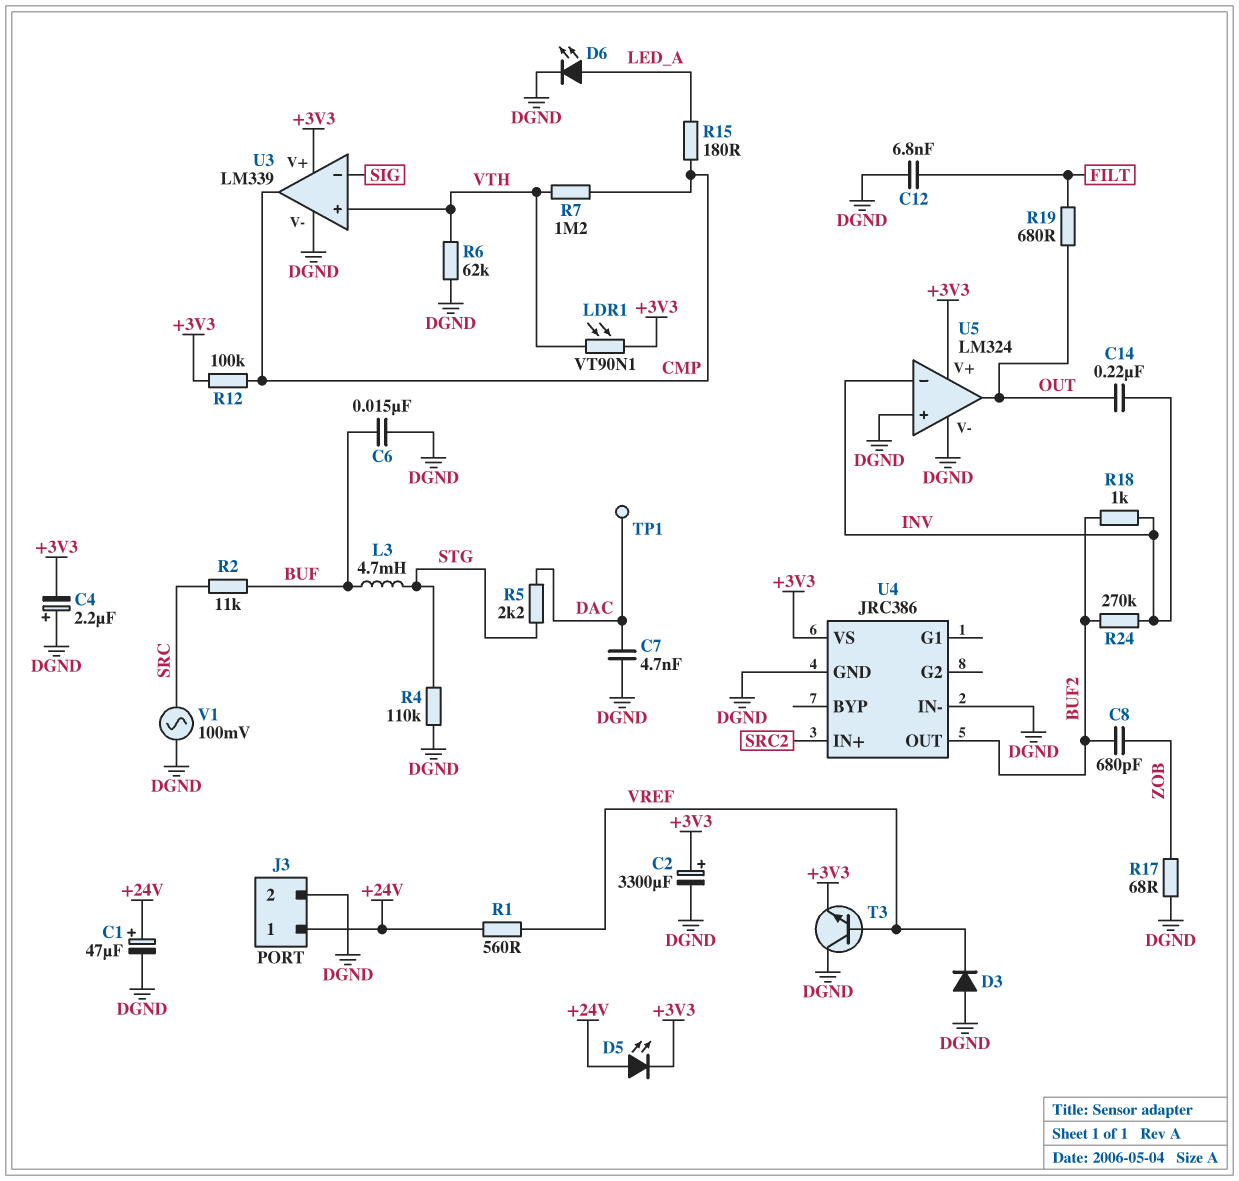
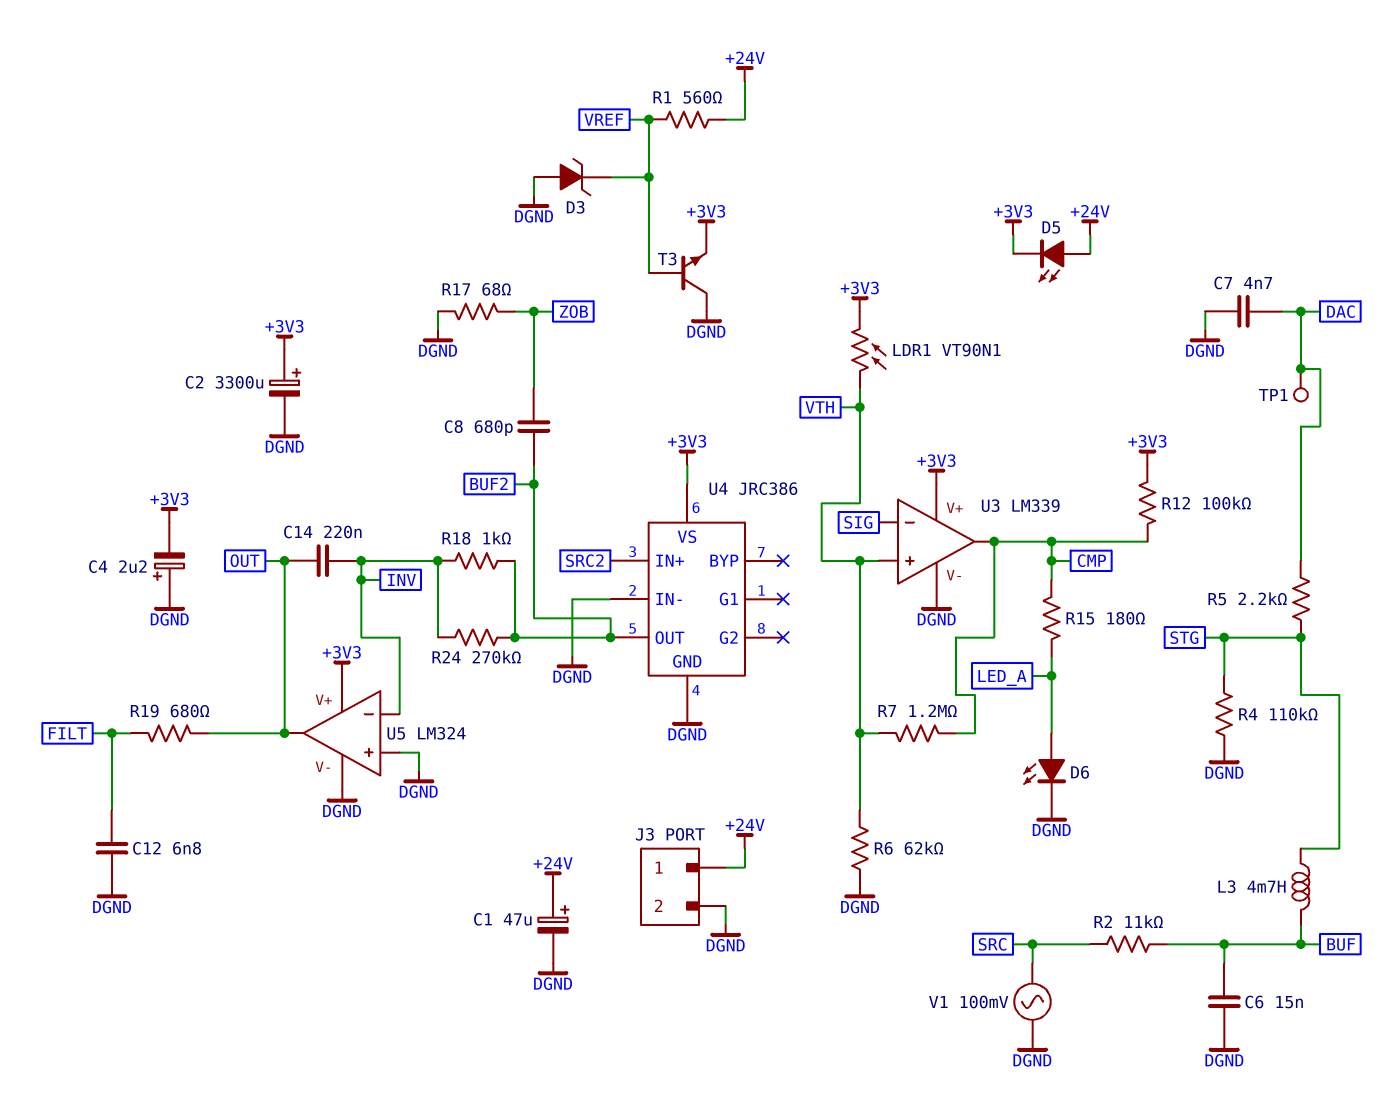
D3: diode (A DGND, K VREF) -> zener (A DGND, K VREF)

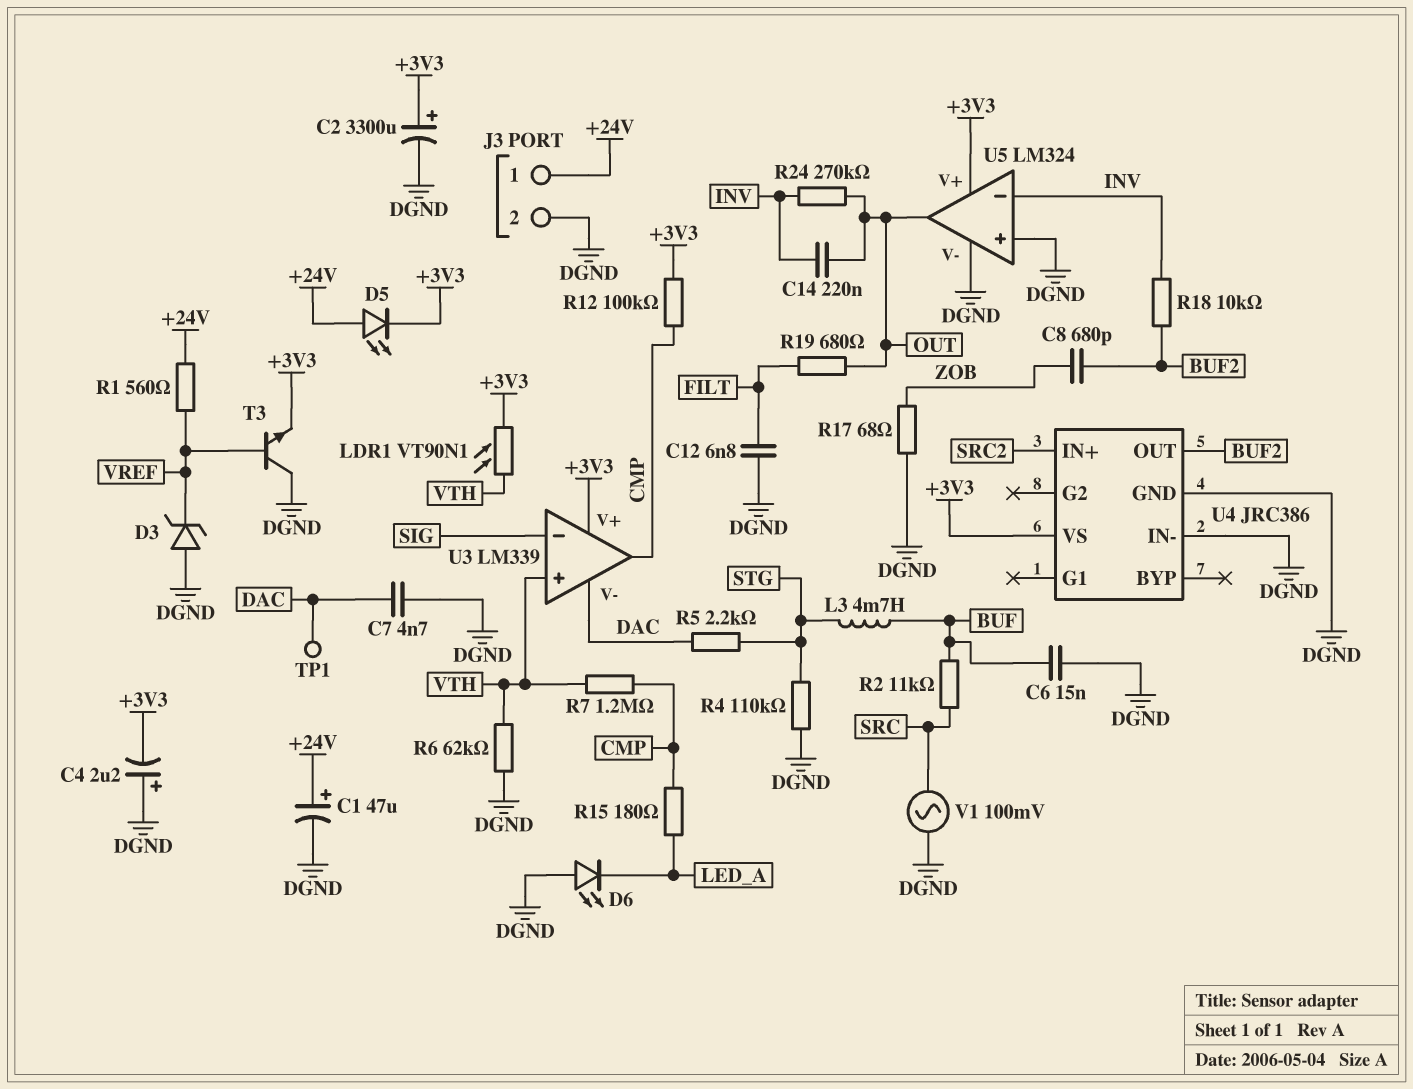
D6: LED (A LED_A, K DGND) -> LED (A DGND, K LED_A)
R18: 1k (BUF2, INV) -> 10k (BUF2, INV)
R24: 270k (BUF2, INV) -> 270k (INV, OUT)
U3 pin V-: DGND -> DAC

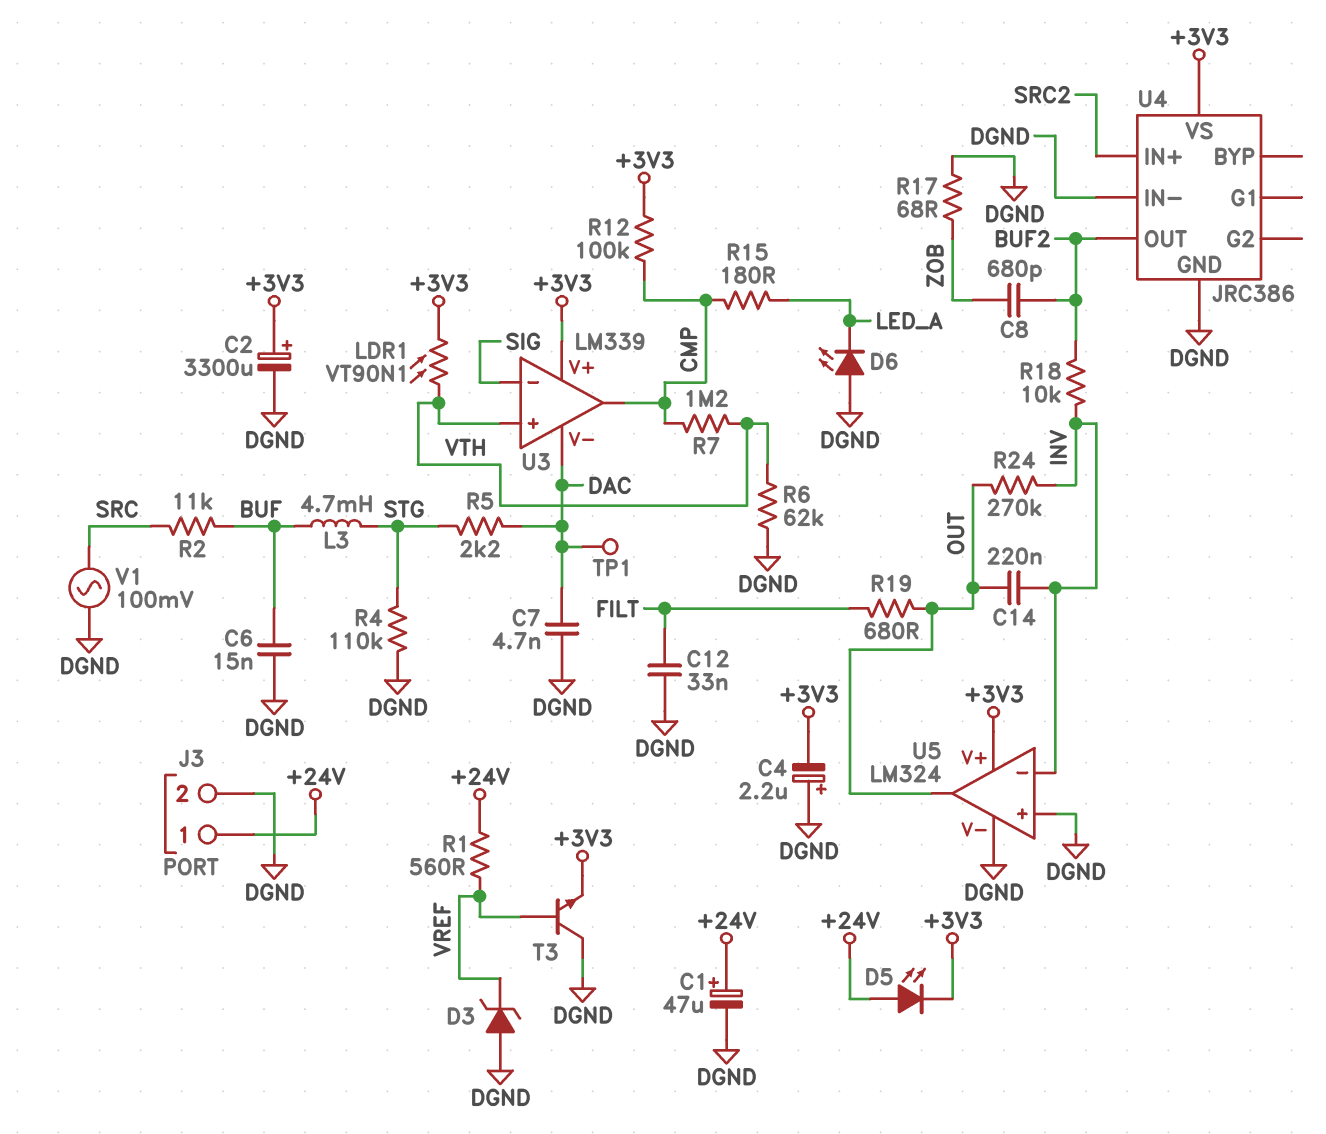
C12: 6.8nF (DGND, FILT) -> 33nF (DGND, FILT)

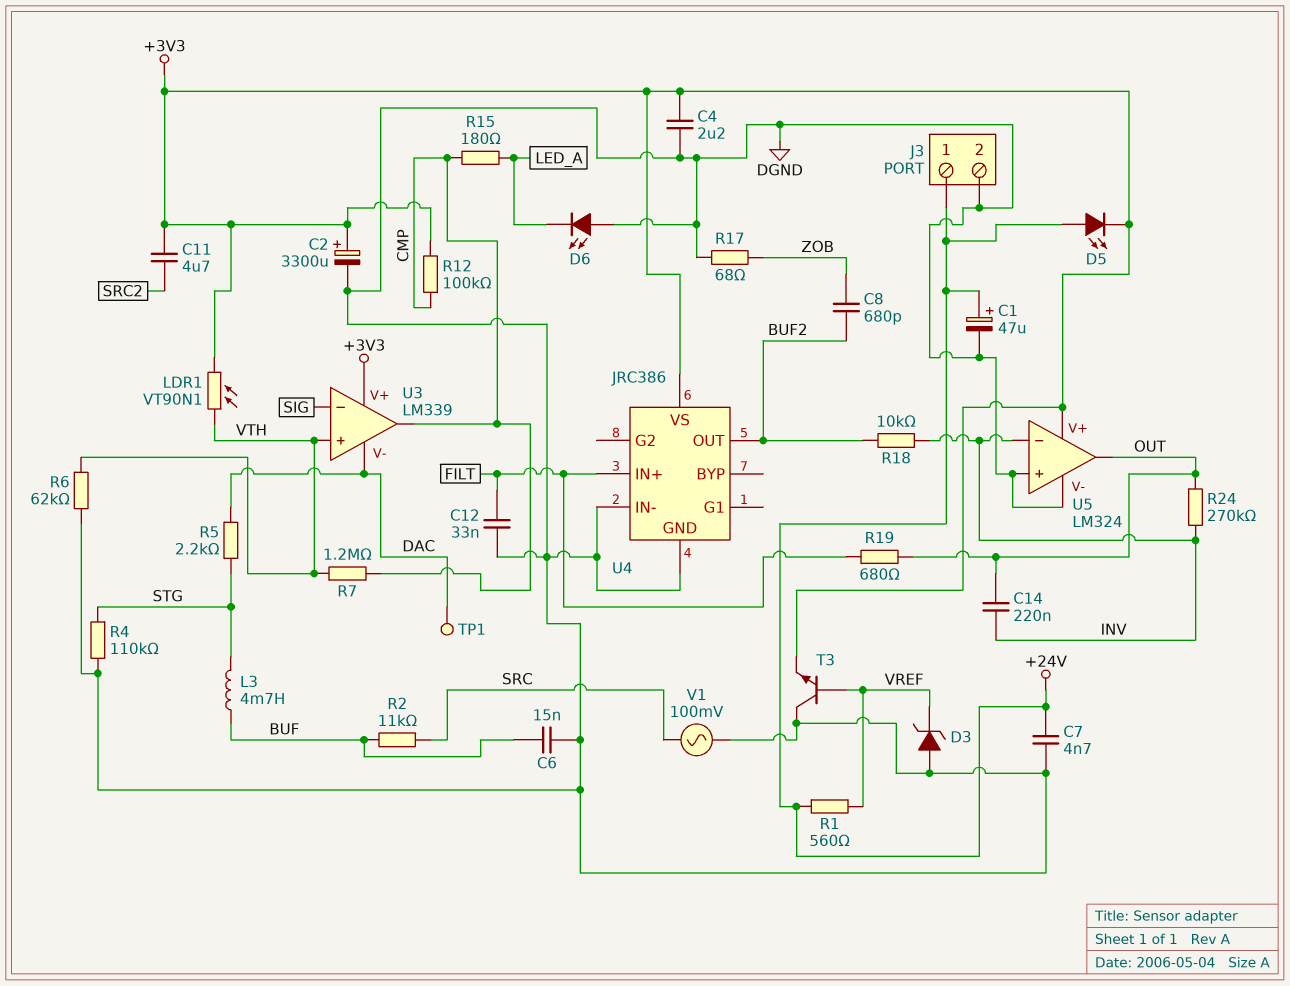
C4: 2.2uF (plus DGND, minus +3V3) -> 2.2uF (+3V3, DGND)
C7: 4.7nF (DAC, DGND) -> 4.7nF (+24V, DGND)
C11: none -> 4.7uF (+3V3, SRC2)
U4 pin IN+: SRC2 -> FILT

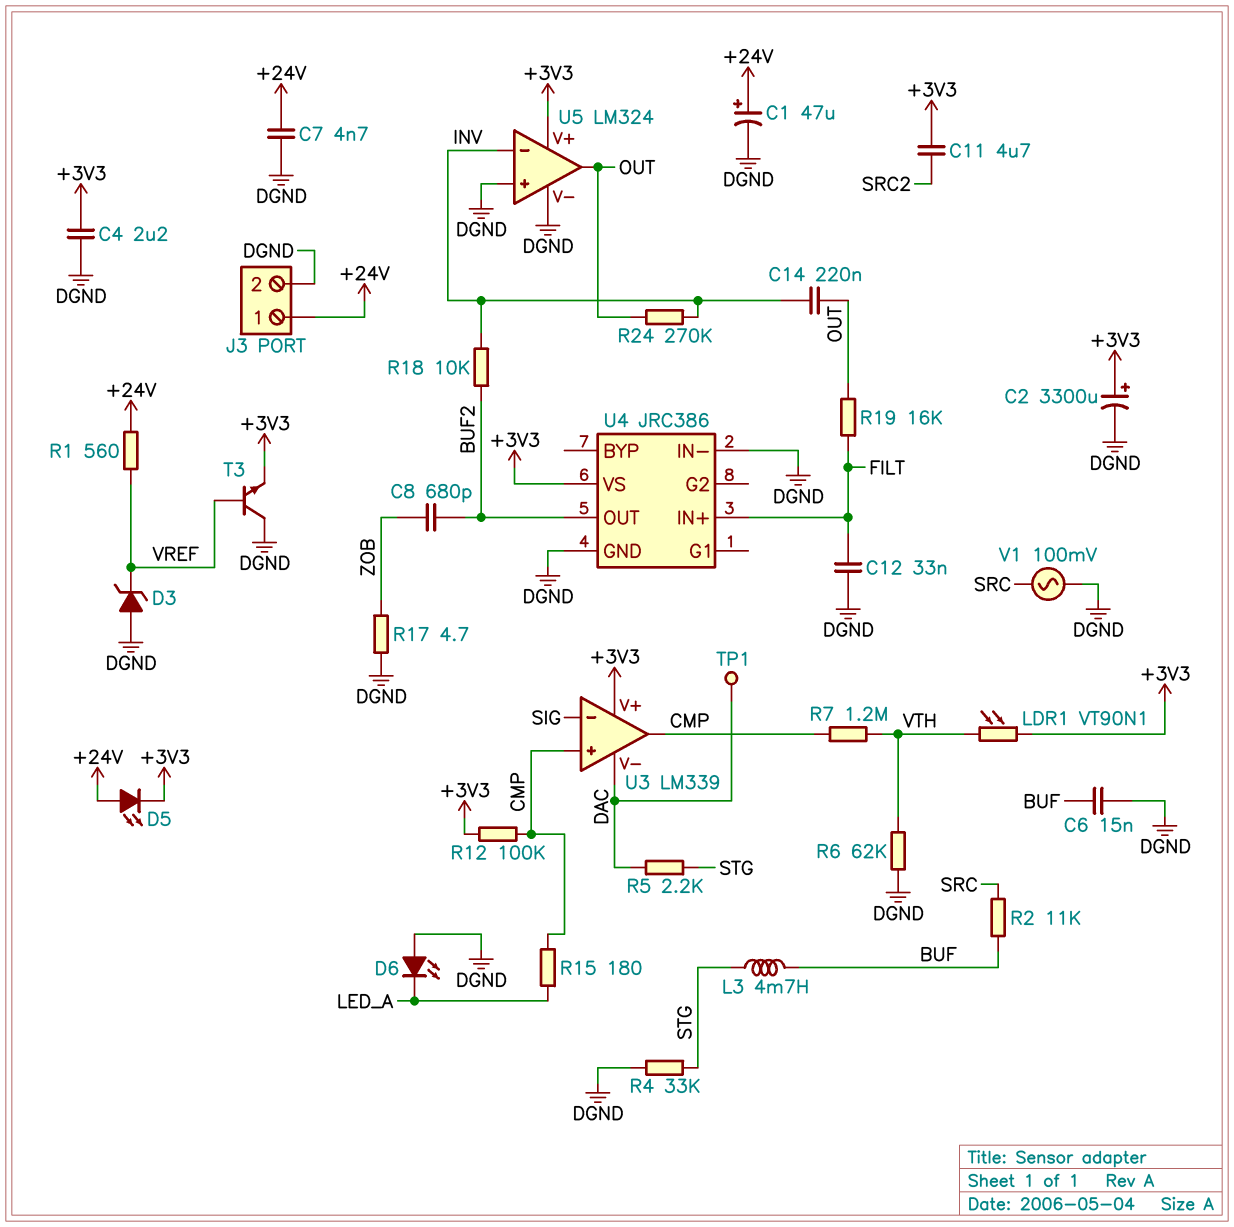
R4: 110k (DGND, STG) -> 33k (DGND, STG)
R17: 68 (DGND, ZOB) -> 4.7 (DGND, ZOB)
R19: 680 (FILT, OUT) -> 16k (FILT, OUT)
U3 pin in+: VTH -> CMP

